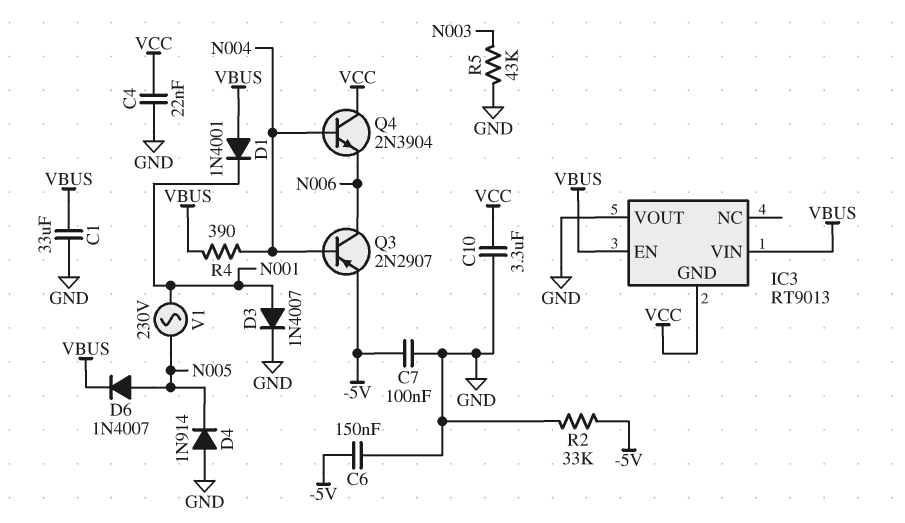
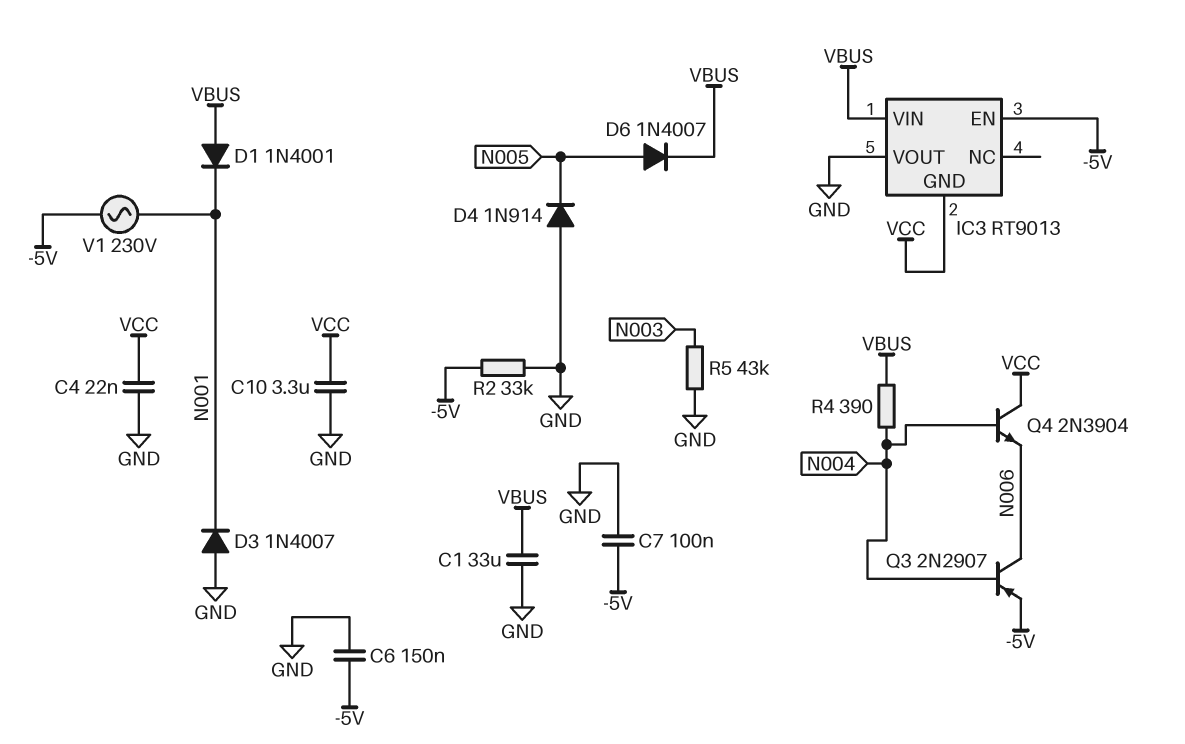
D3: diode 1N4007 (A N001, K GND) -> diode 1N4007 (A GND, K N001)
IC3 pin EN: VBUS -> -5V
V1: AC 230V (N001, N005) -> AC 230V (-5V, N001)

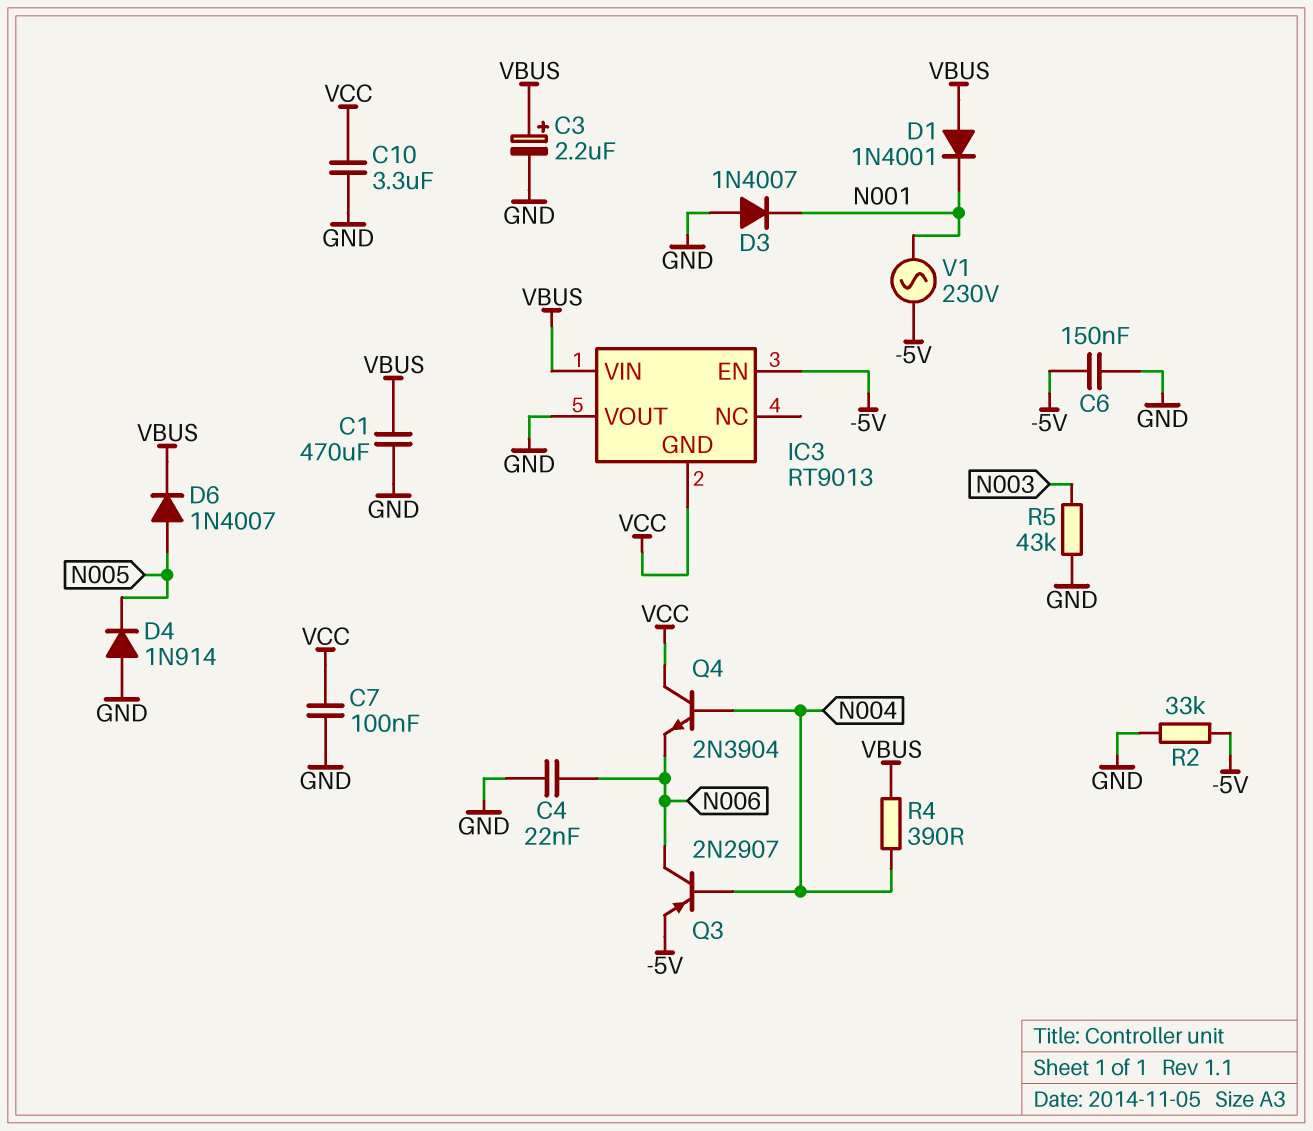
C1: 33uF (GND, VBUS) -> 470uF (GND, VBUS)
C3: none -> 2.2uF (plus VBUS, minus GND)
C4: 22nF (GND, VCC) -> 22nF (GND, N006)
C7: 100nF (-5V, GND) -> 100nF (GND, VCC)

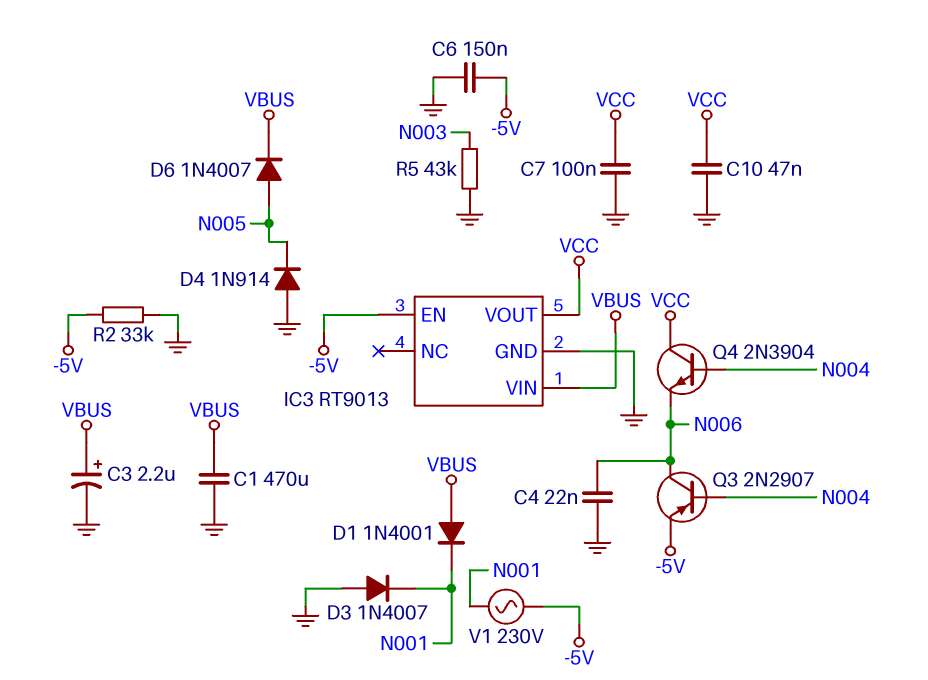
C10: 3.3uF (GND, VCC) -> 47nF (GND, VCC)
IC3 pin GND: VCC -> GND
IC3 pin VOUT: GND -> VCC
R4: 390 (N004, VBUS) -> none

